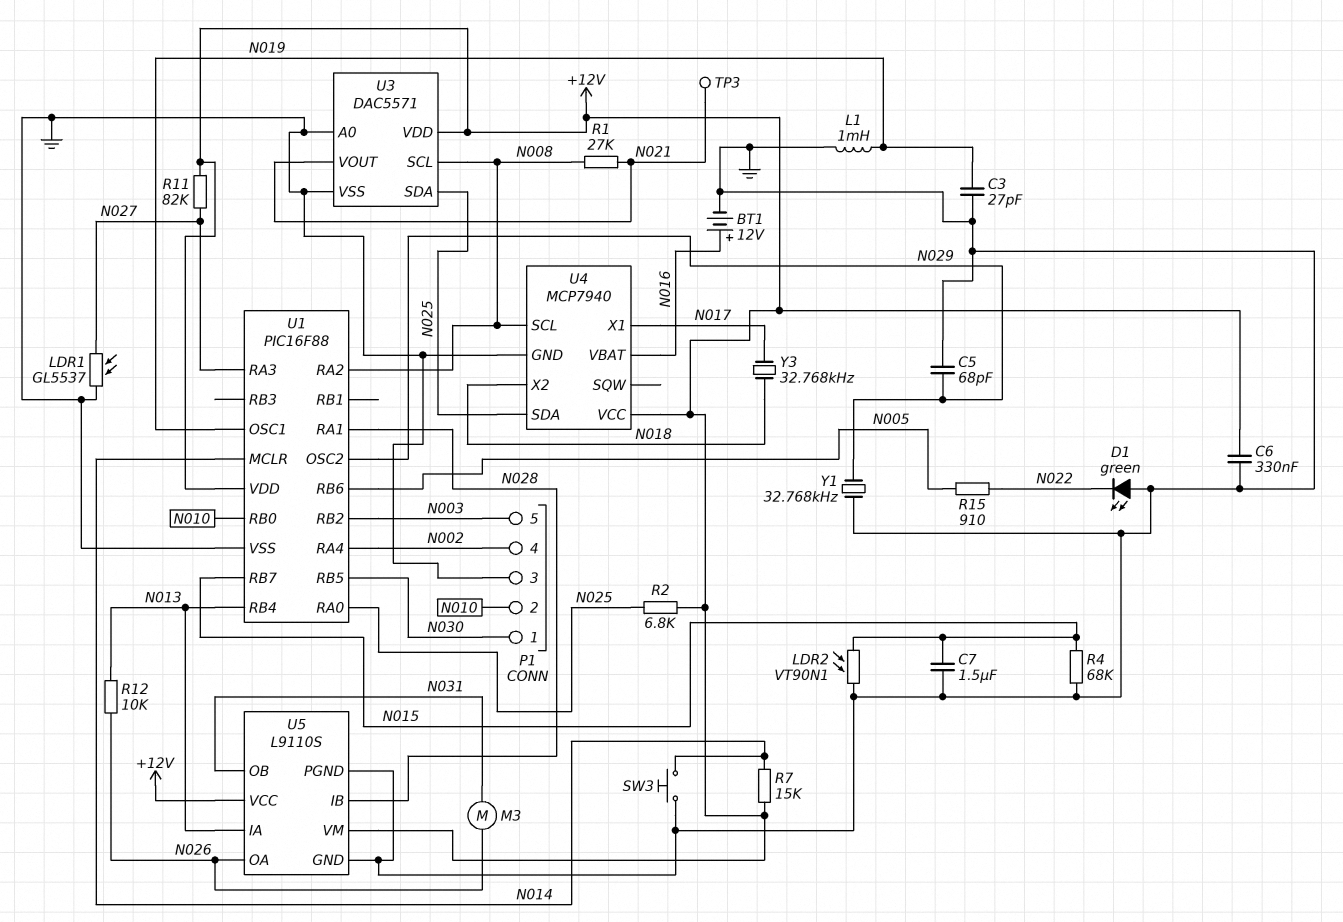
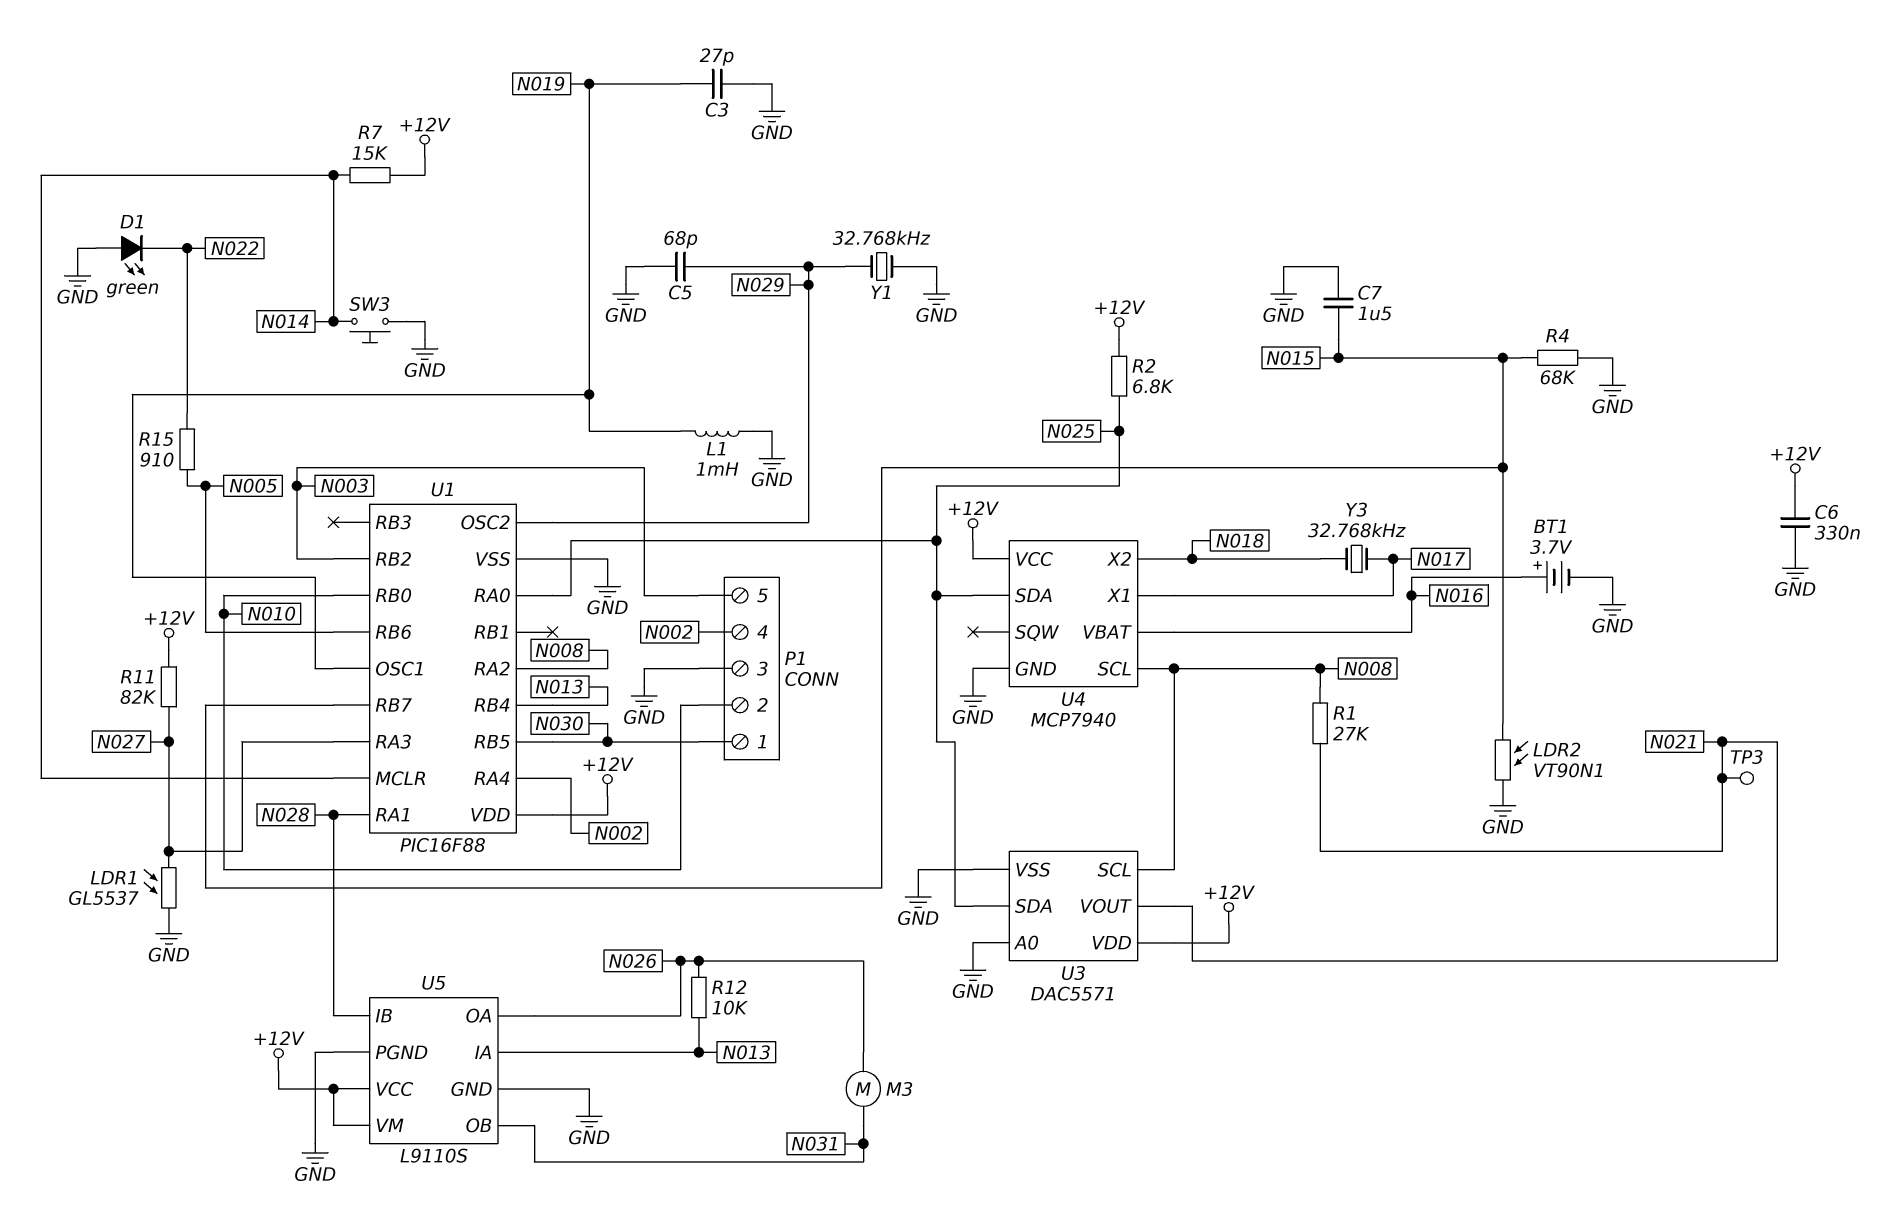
BT1: 12V (plus N016, minus GND) -> 3.7V (plus N016, minus GND)

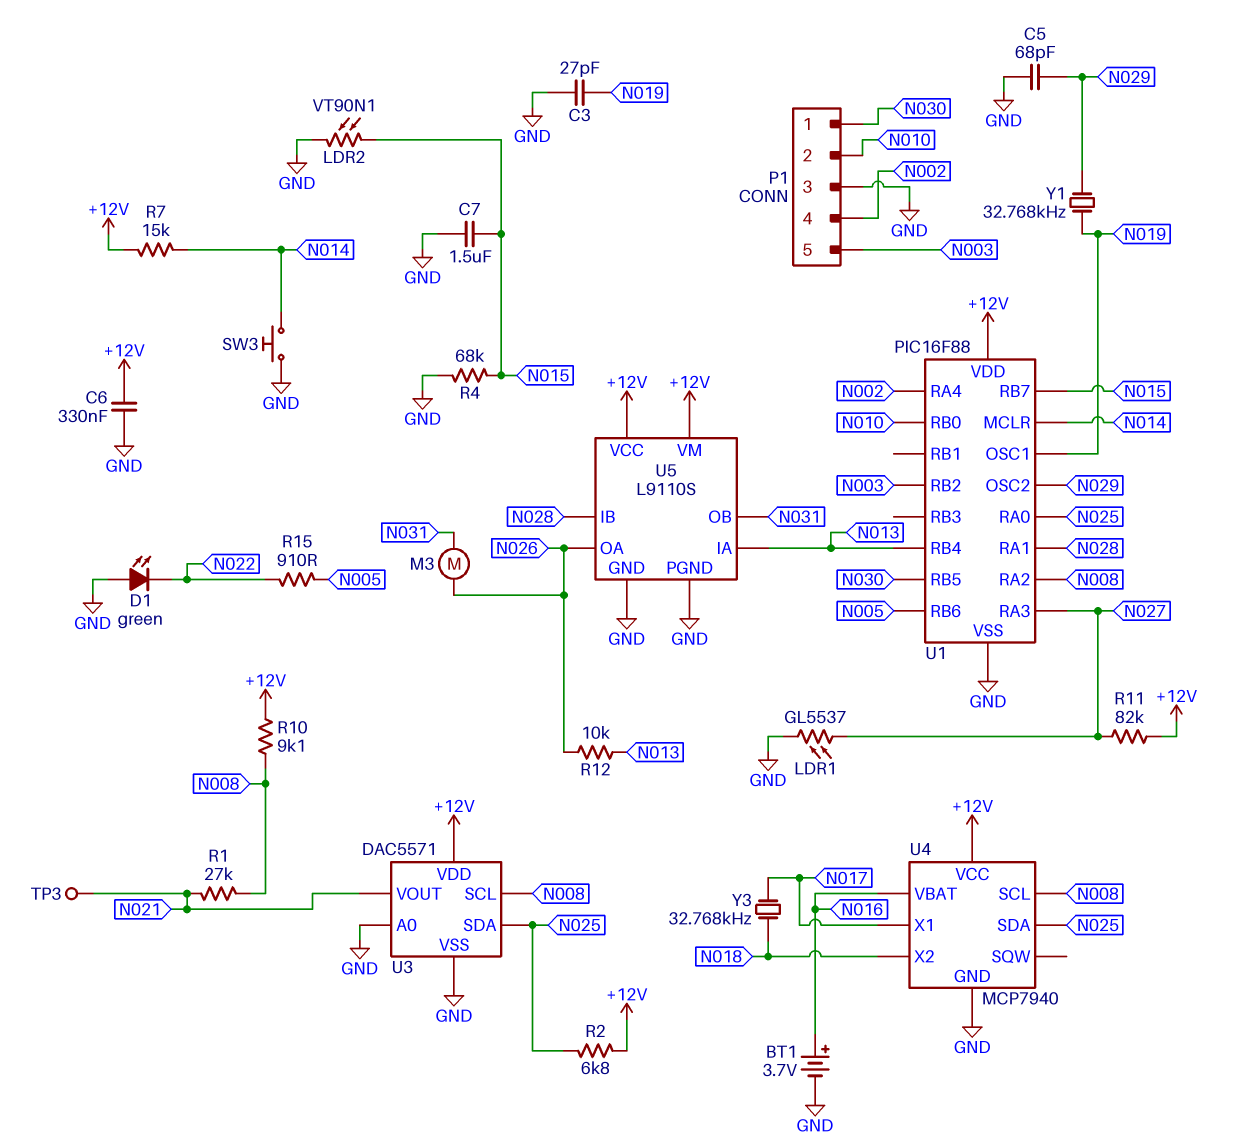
L1: 1mH (GND, N019) -> none
R10: none -> 9.1k (+12V, N008)
Y1: 32.768kHz (GND, N029) -> 32.768kHz (N019, N029)

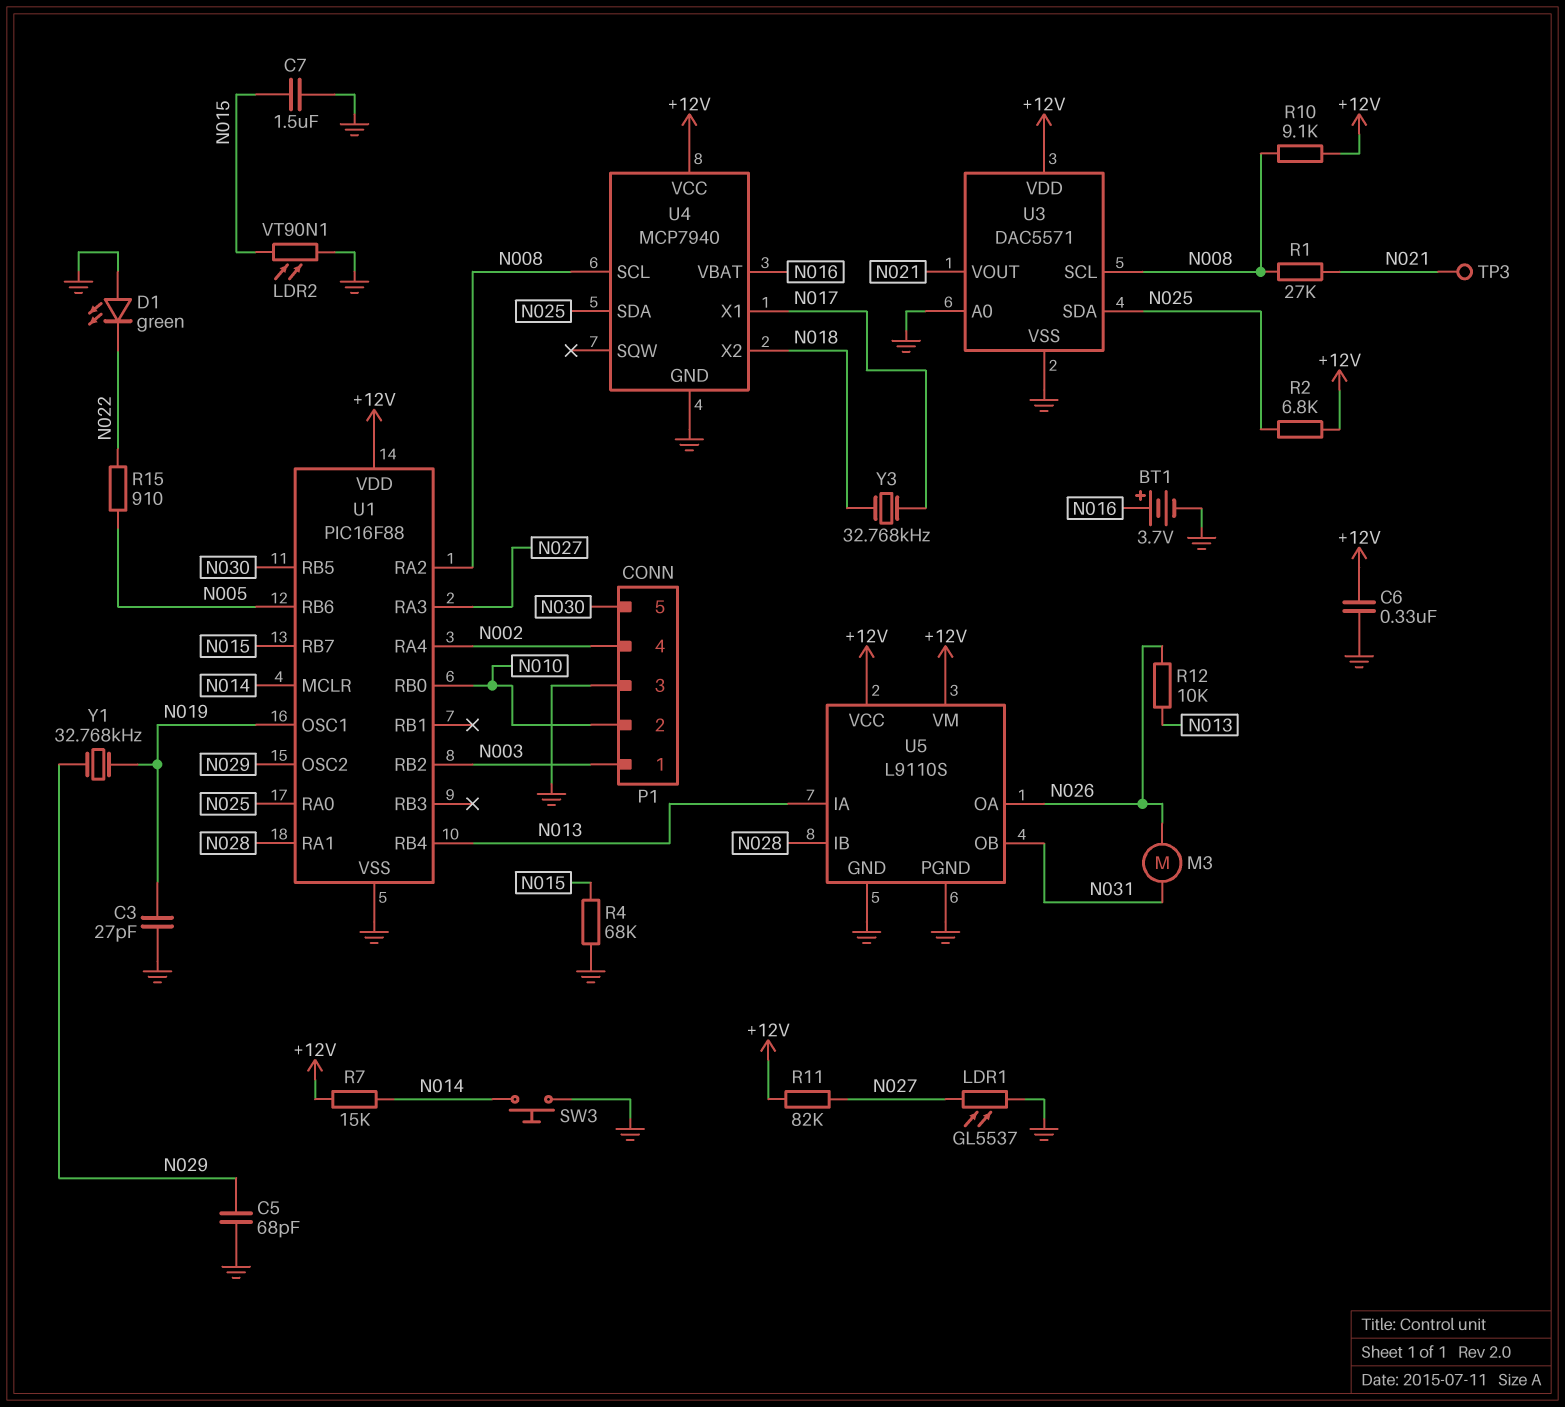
P1 pin 1: N030 -> N003
P1 pin 5: N003 -> N030

